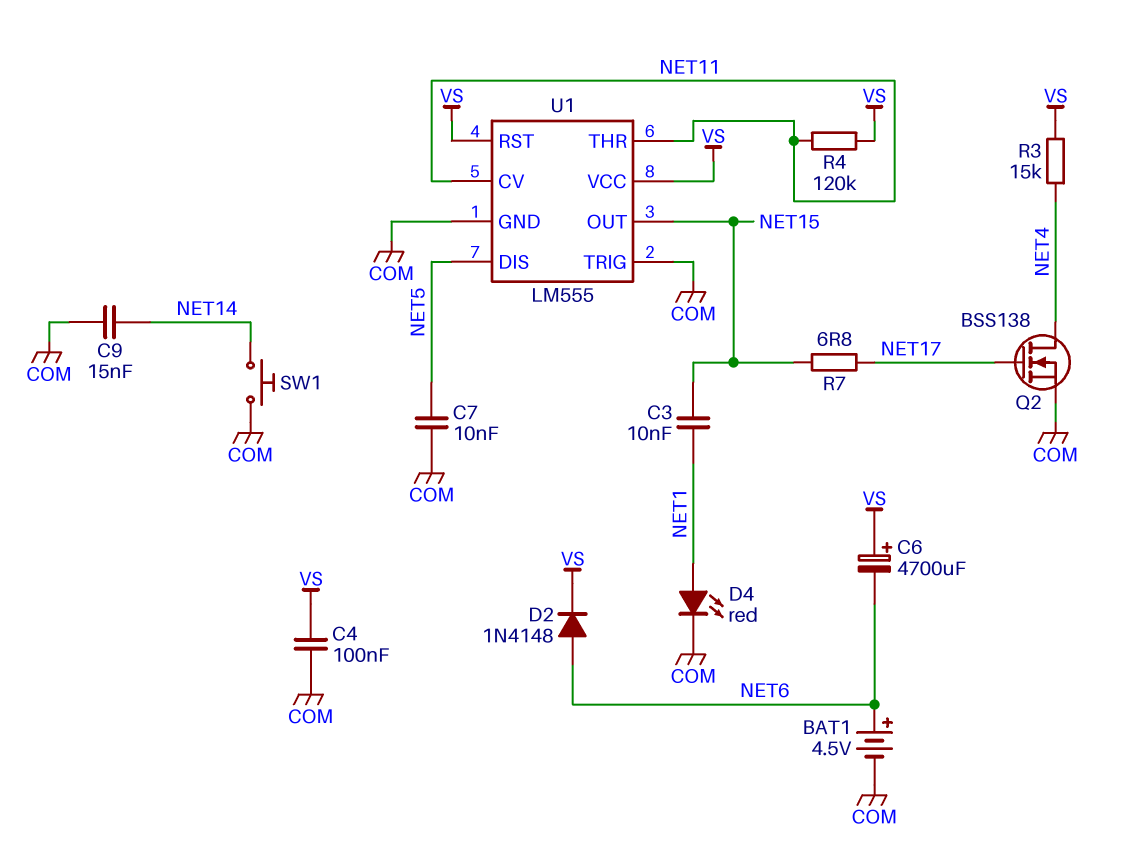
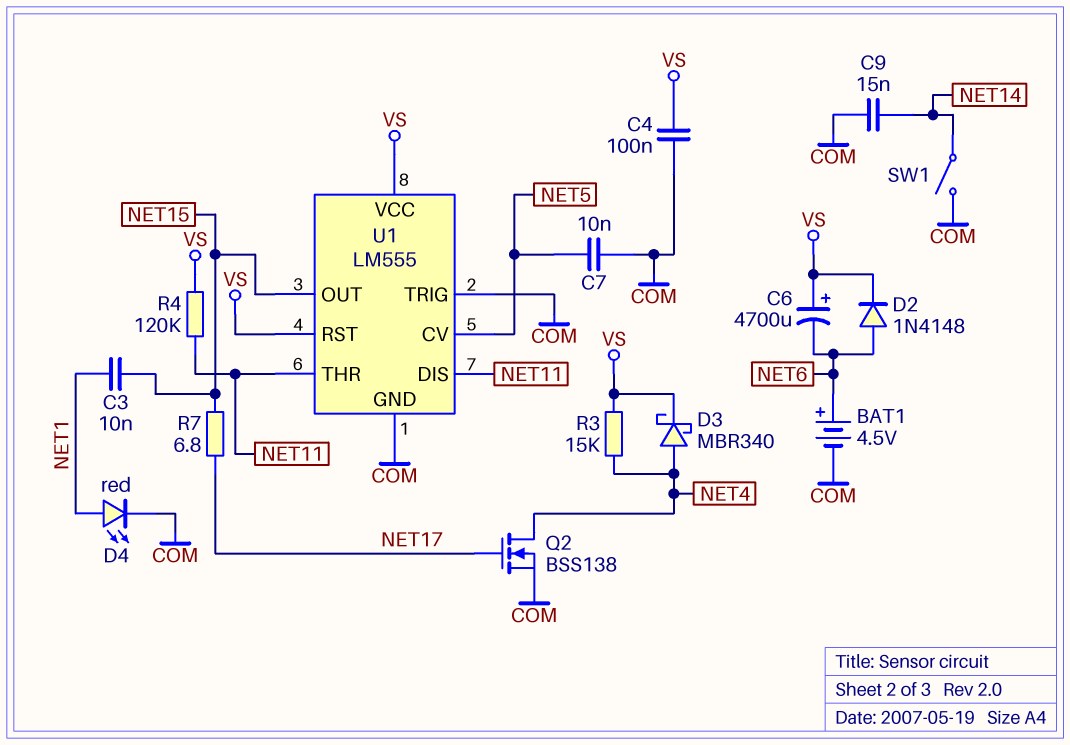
D3: none -> schottky MBR340 (A NET4, K VS)
SW1: button (COM, NET14) -> switch (COM, NET14)
U1 pin CV: NET11 -> NET5
U1 pin DIS: NET5 -> NET11

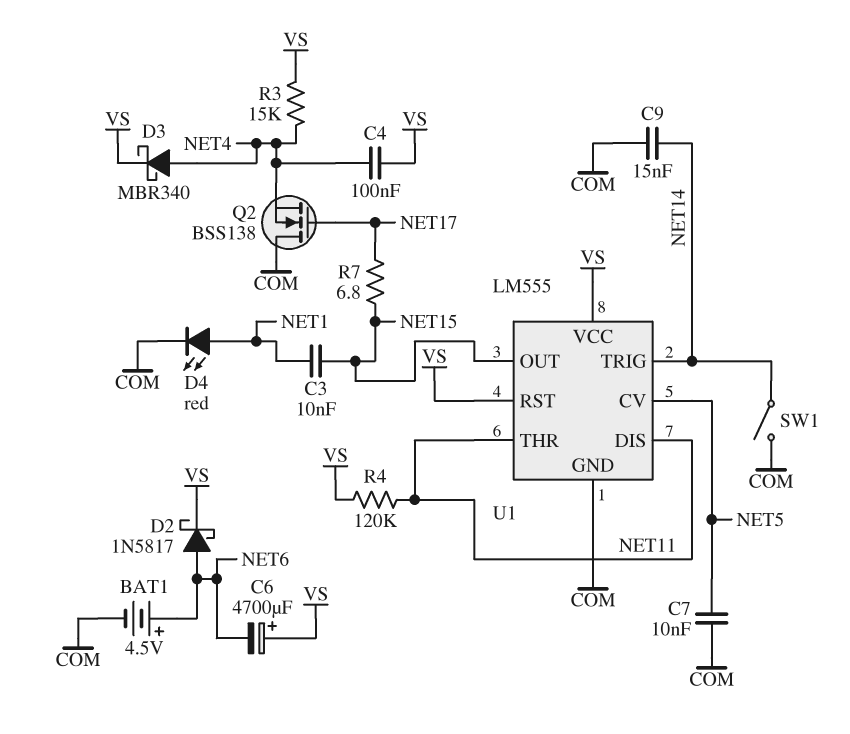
C4: 100nF (COM, VS) -> 100nF (NET4, VS)
D2: diode 1N4148 (A NET6, K VS) -> schottky 1N5817 (A NET6, K VS)
Q2: NMOS BSS138 (G NET17, D NET4, S COM) -> NMOS BSS138 (G NET17, D COM, S NET4)
U1 pin TRIG: COM -> NET14

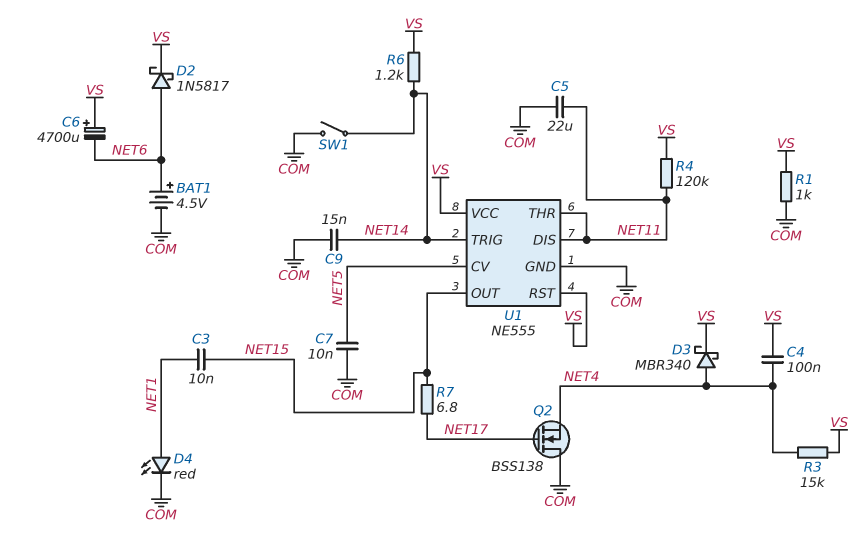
C5: none -> 22uF (COM, NET11)
R1: none -> 1k (COM, VS)
R6: none -> 1.2k (NET14, VS)
U1: LM555 -> NE555

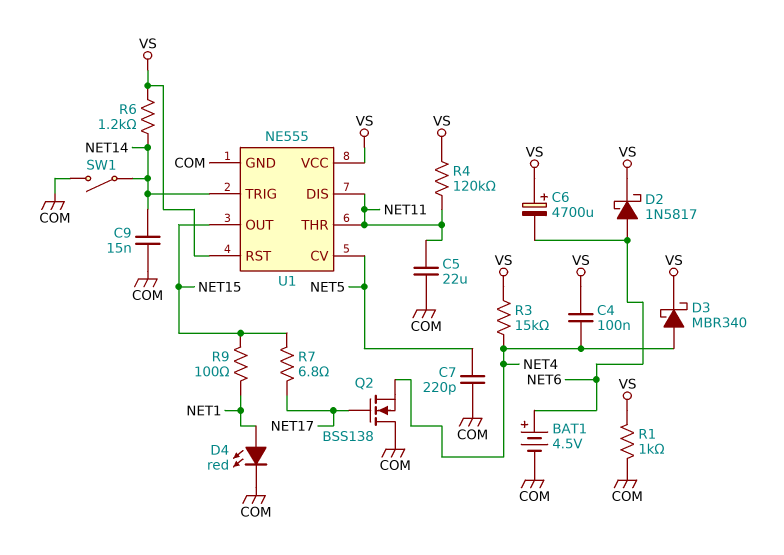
C3: 10nF (NET1, NET15) -> none
C7: 10nF (COM, NET5) -> 220pF (COM, NET5)
R9: none -> 100 (NET1, NET15)

